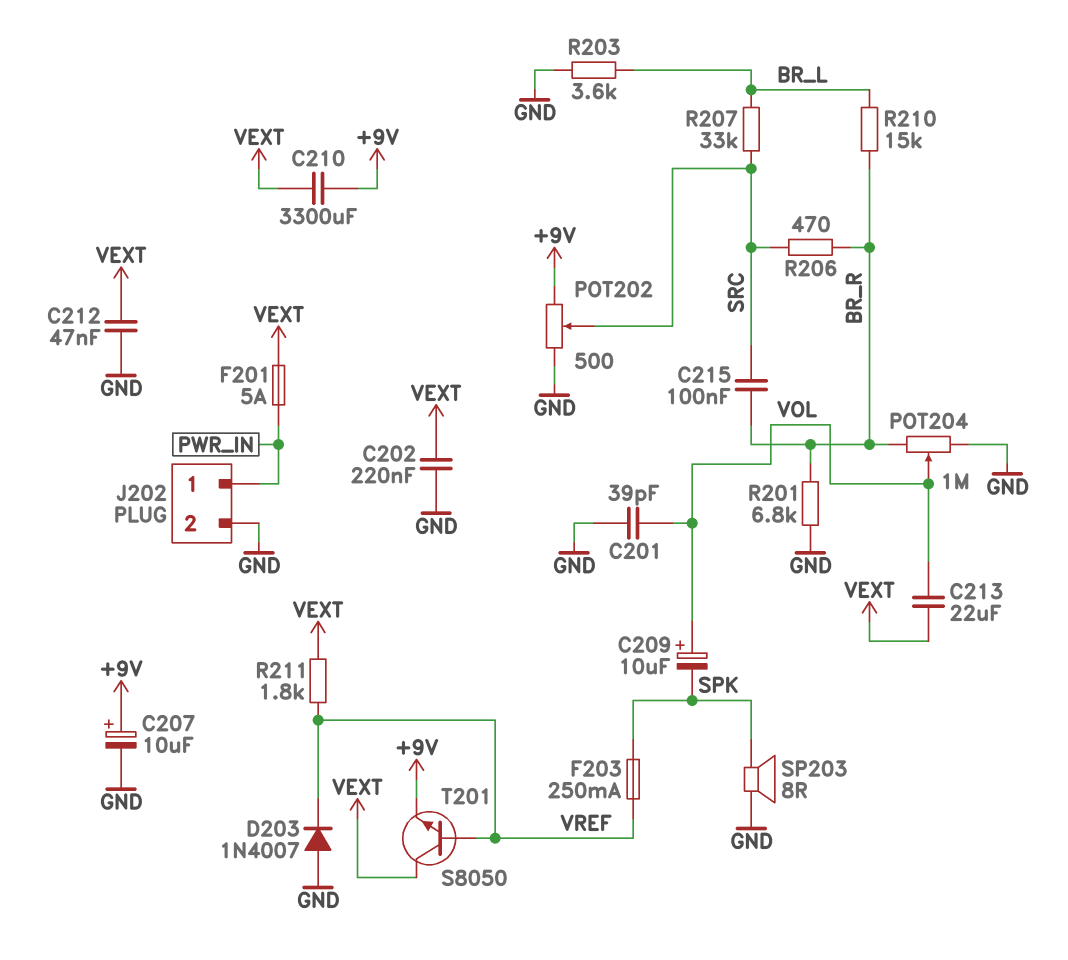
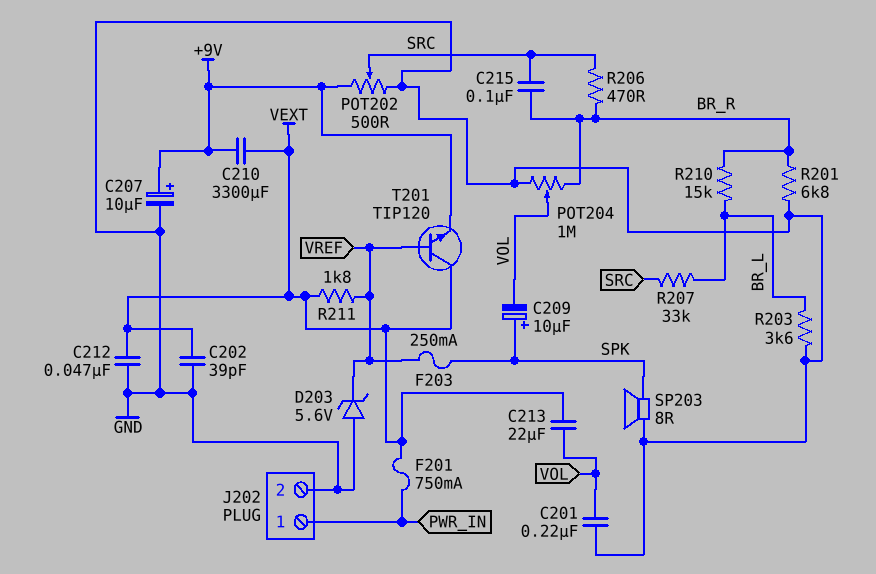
C201: 39pF (GND, VOL) -> 220nF (GND, VOL)
C202: 220nF (GND, VEXT) -> 39pF (GND, VEXT)
C209: 10uF (plus VOL, minus SPK) -> 10uF (plus SPK, minus VOL)
D203: diode 1N4007 (A GND, K VREF) -> zener 5.6V (A GND, K VREF)
F201: 5A (PWR_IN, VEXT) -> 750mA (PWR_IN, VEXT)
T201: NPN S8050 (B VREF, C VEXT, E +9V) -> NPN TIP120 (B VREF, C VEXT, E +9V)

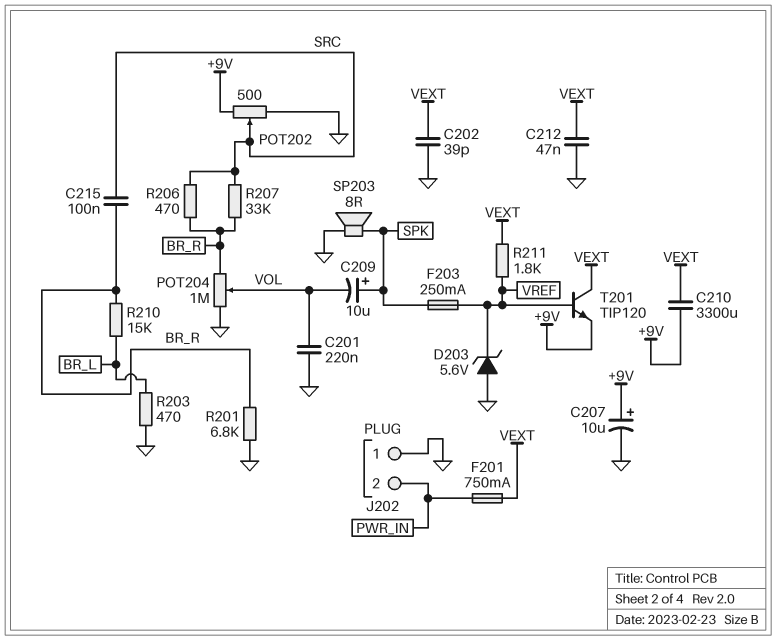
C213: 22uF (VEXT, VOL) -> none
J202 pin 1: PWR_IN -> GND
J202 pin 2: GND -> PWR_IN
R203: 3.6k (BR_L, GND) -> 470 (BR_L, GND)
R207: 33k (BR_L, SRC) -> 33k (BR_R, SRC)

